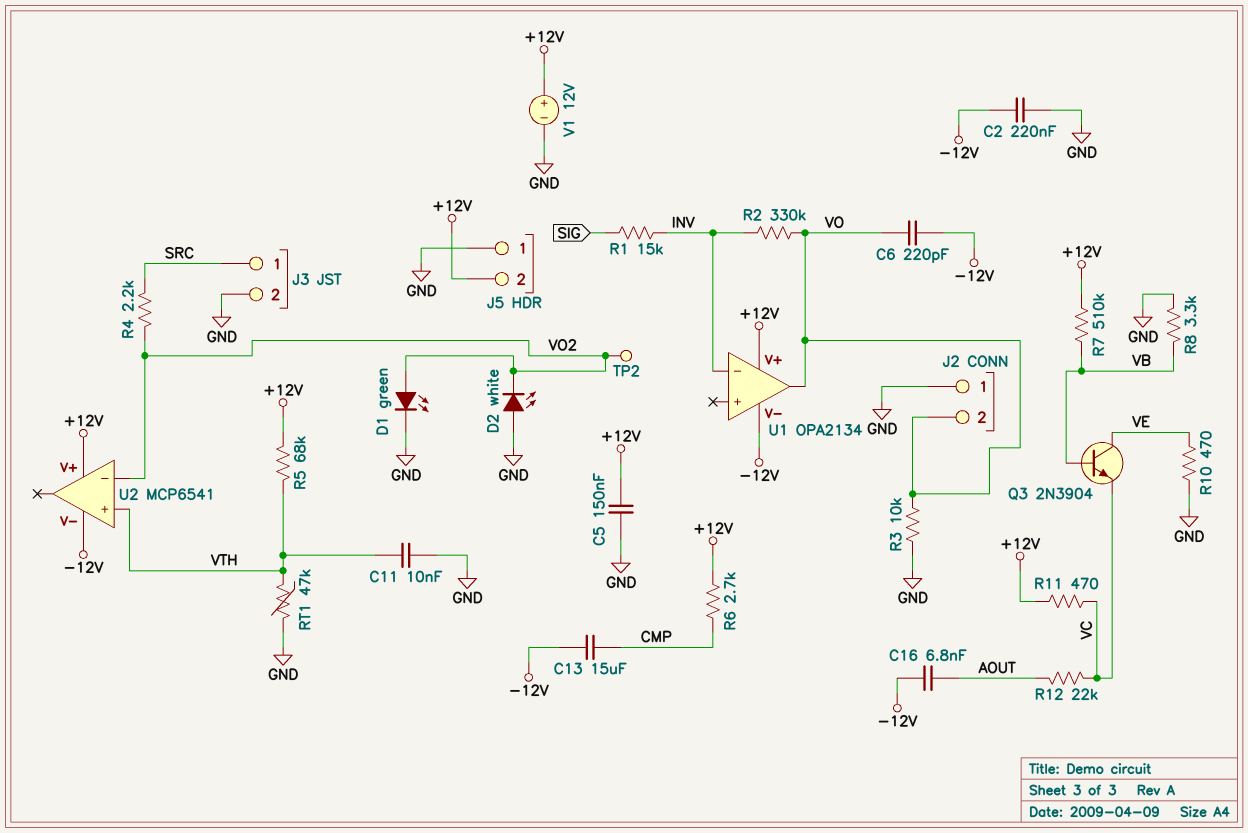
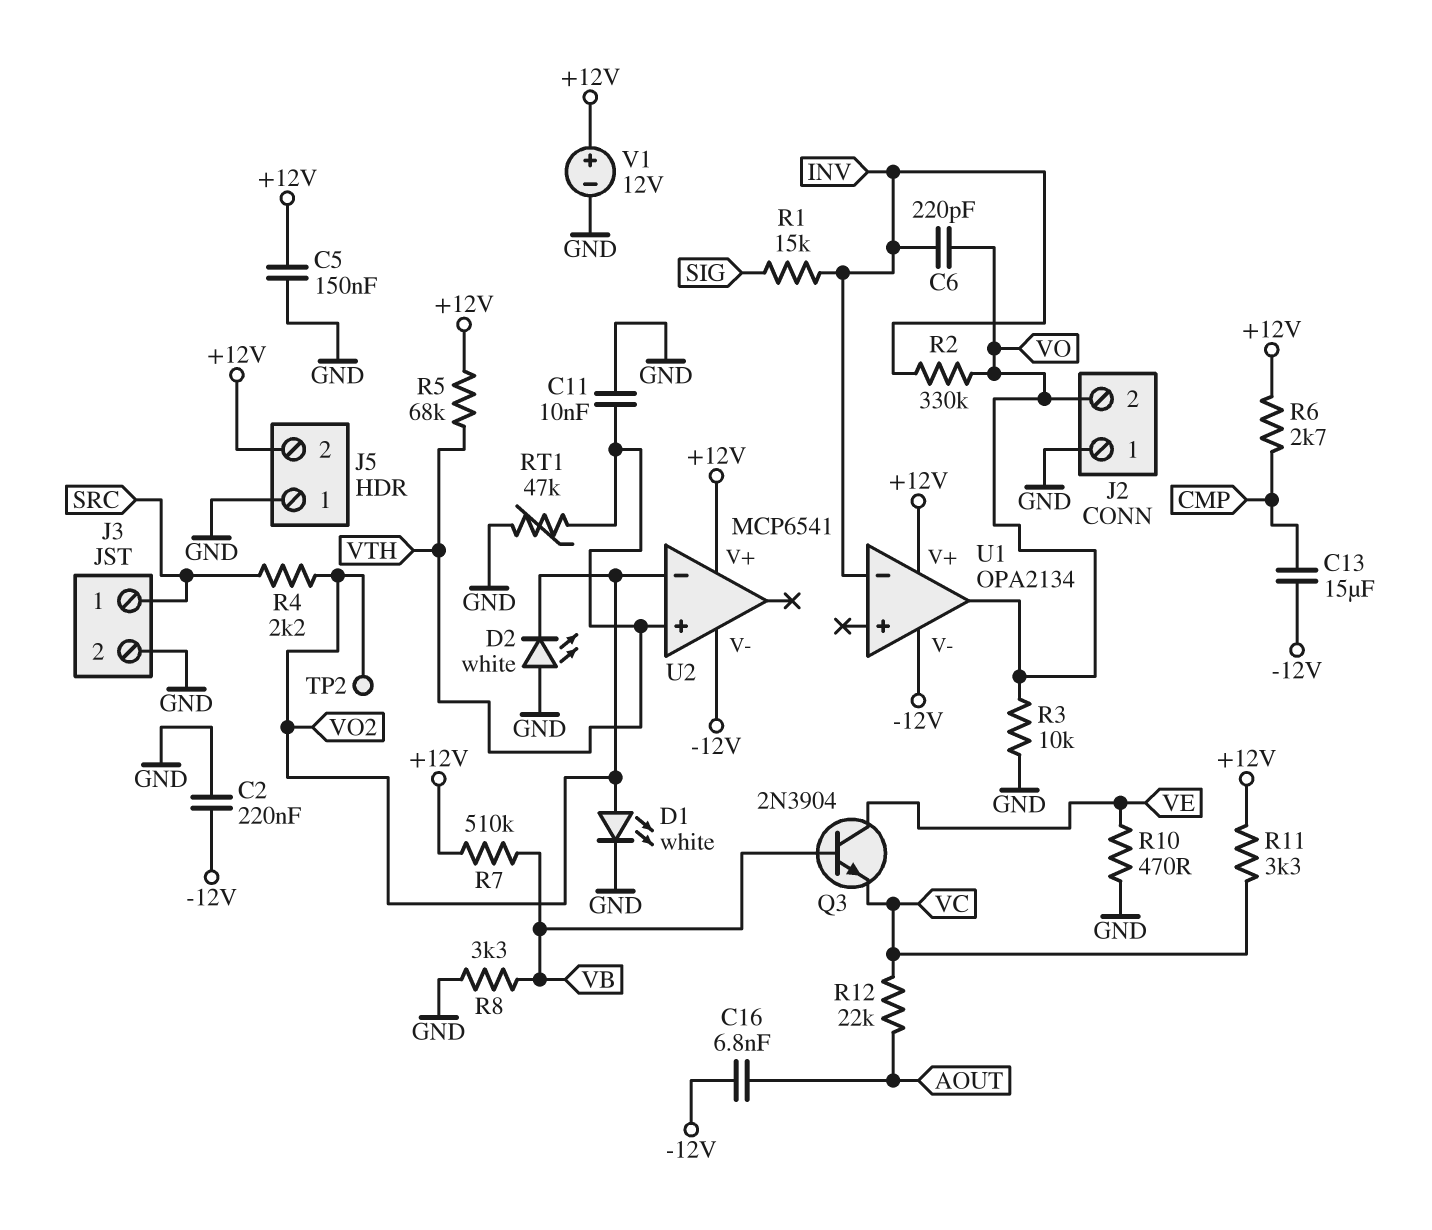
C6: 220pF (-12V, VO) -> 220pF (INV, VO)
D1: LED green (A VO2, K GND) -> LED white (A VO2, K GND)
R11: 470 (+12V, VC) -> 3.3k (+12V, VC)

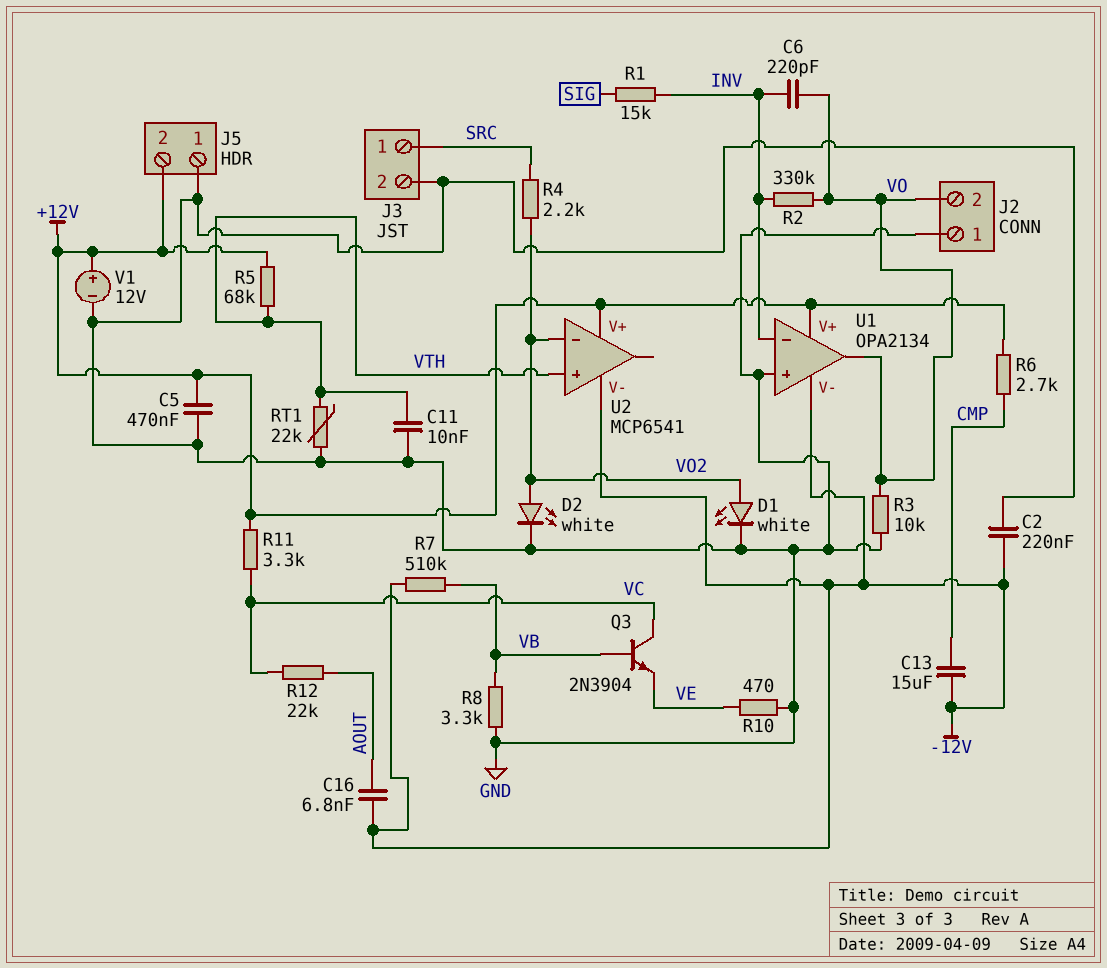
C5: 150nF (+12V, GND) -> 470nF (+12V, GND)
D2: LED white (A GND, K VO2) -> LED white (A VO2, K GND)
Q3: NPN 2N3904 (B VB, C VE, E VC) -> NPN 2N3904 (B VB, C VC, E VE)
R7: 510k (+12V, VB) -> 510k (-12V, VB)
RT1: 47k (GND, VTH) -> 22k (GND, VTH)
TP2: test point (VO2) -> none
U1 pin in+: none -> GND

